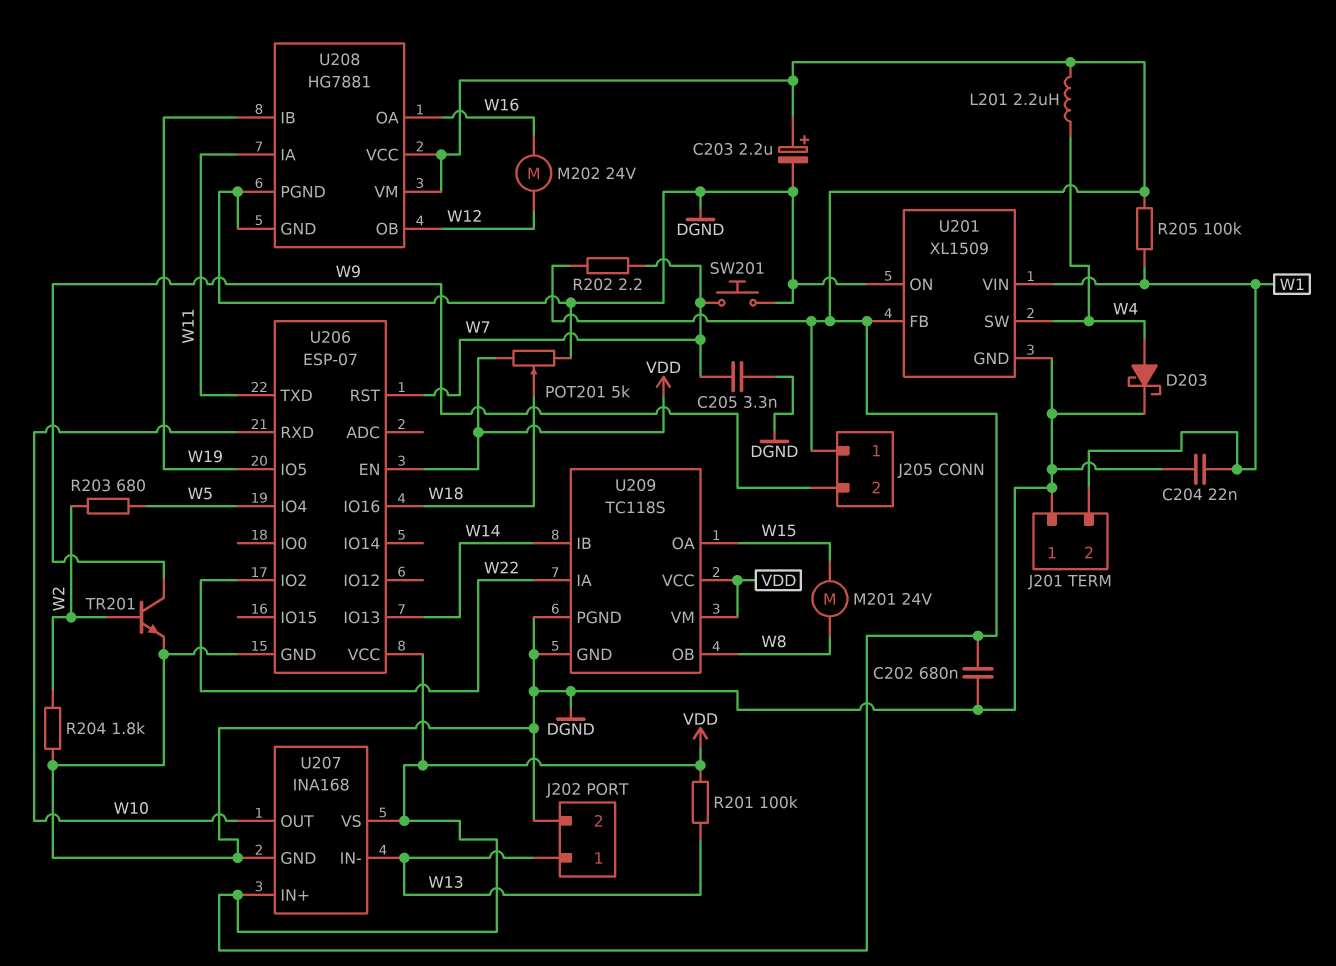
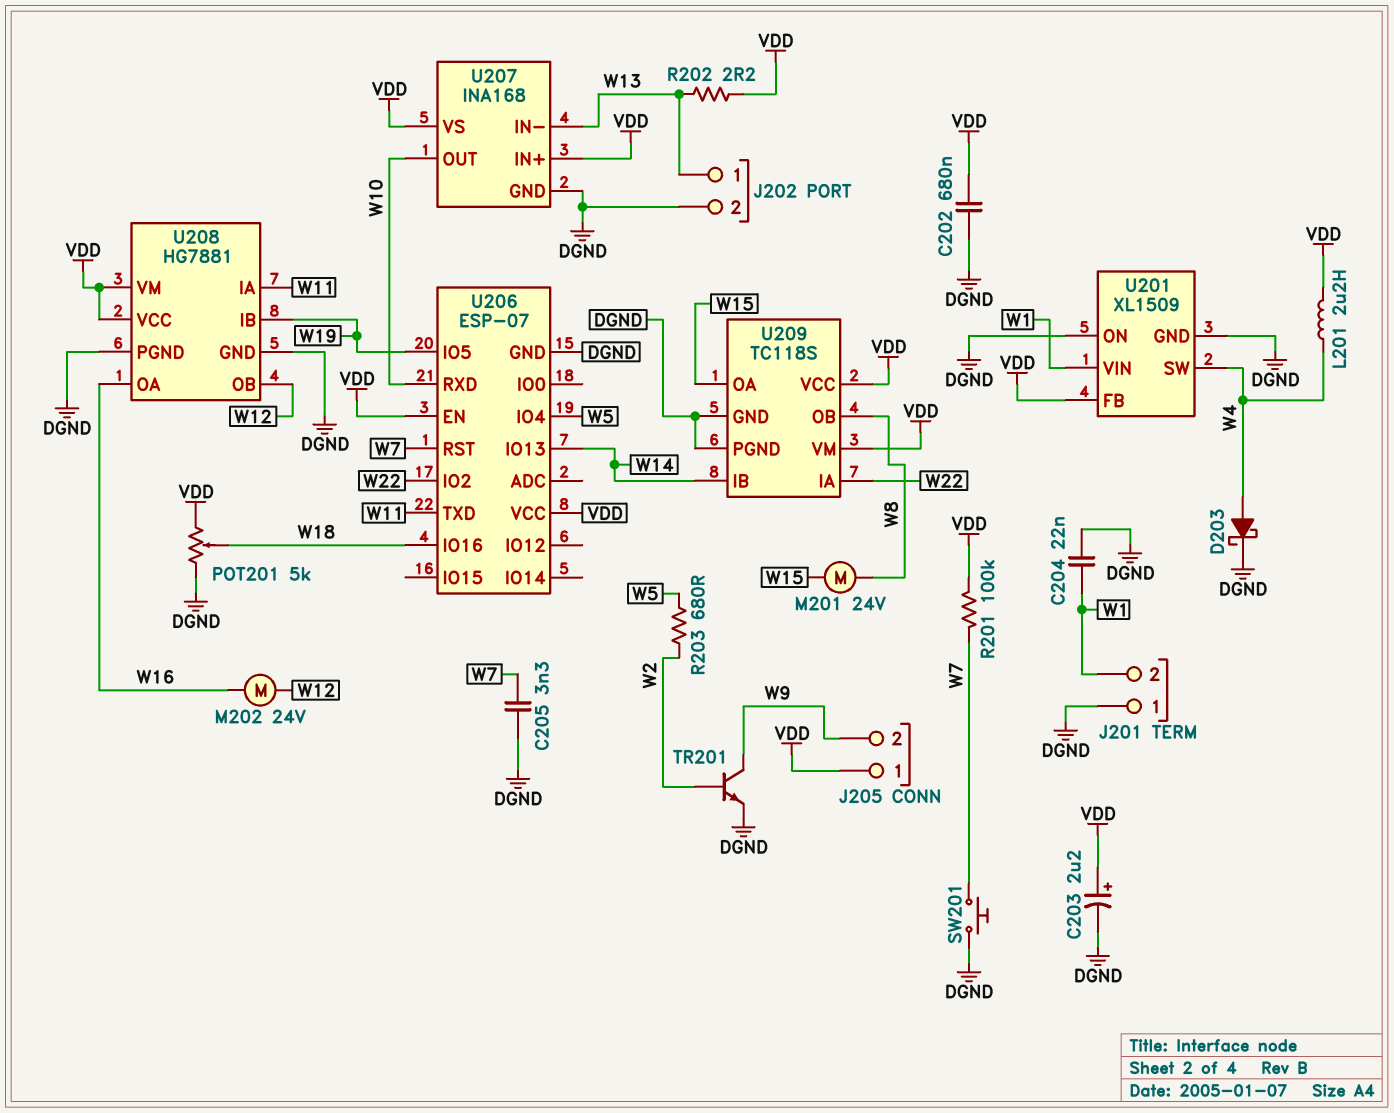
R201: 100k (VDD, W13) -> 100k (VDD, W7)
R202: 2.2 (VDD, W7) -> 2.2 (VDD, W13)
R204: 1.8k (DGND, W2) -> none
R205: 100k (VDD, W1) -> none

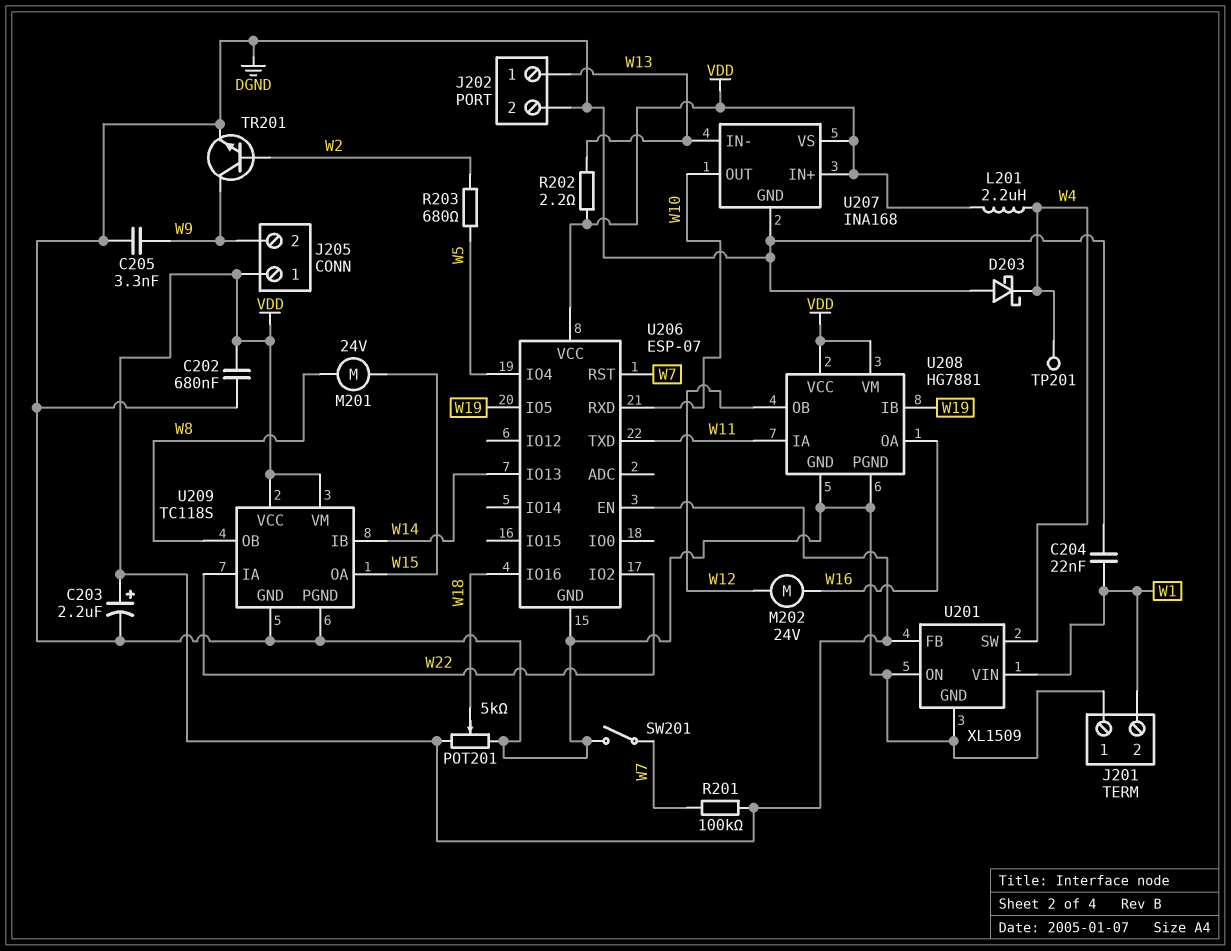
C205: 3.3nF (DGND, W7) -> 3.3nF (DGND, W9)
D203: schottky (A W4, K DGND) -> schottky (A DGND, K W4)
SW201: button (DGND, W7) -> switch (DGND, W7)
TP201: none -> test point (W4)

